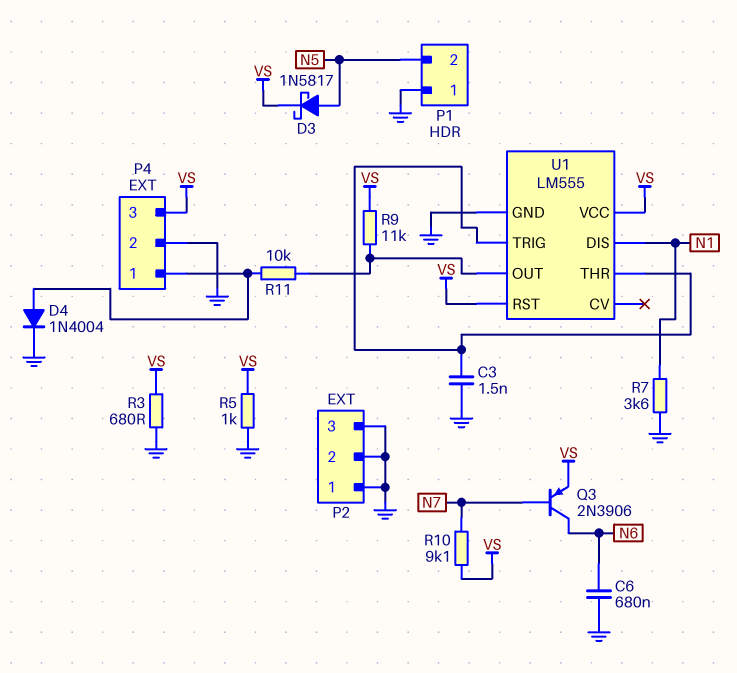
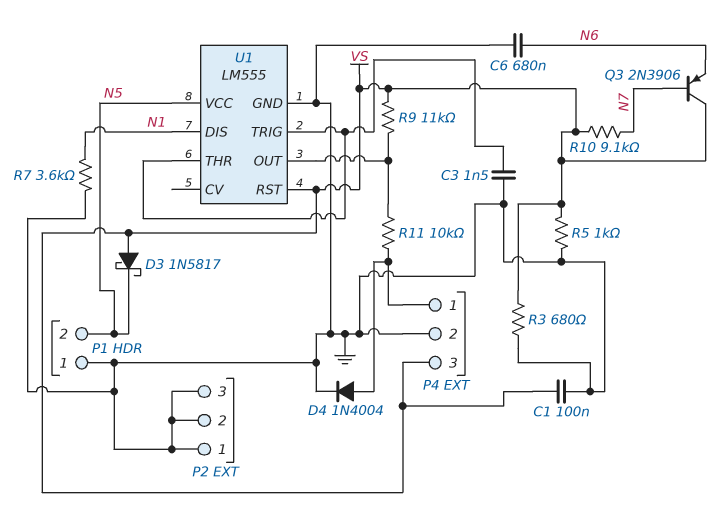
C1: none -> 100nF (GND, VS)
D3: schottky 1N5817 (A N5, K VS) -> schottky 1N5817 (A VS, K N5)
Q3: PNP 2N3906 (B N7, C N6, E VS) -> PNP 2N3906 (B N7, C VS, E N6)
U1 pin VCC: VS -> N5

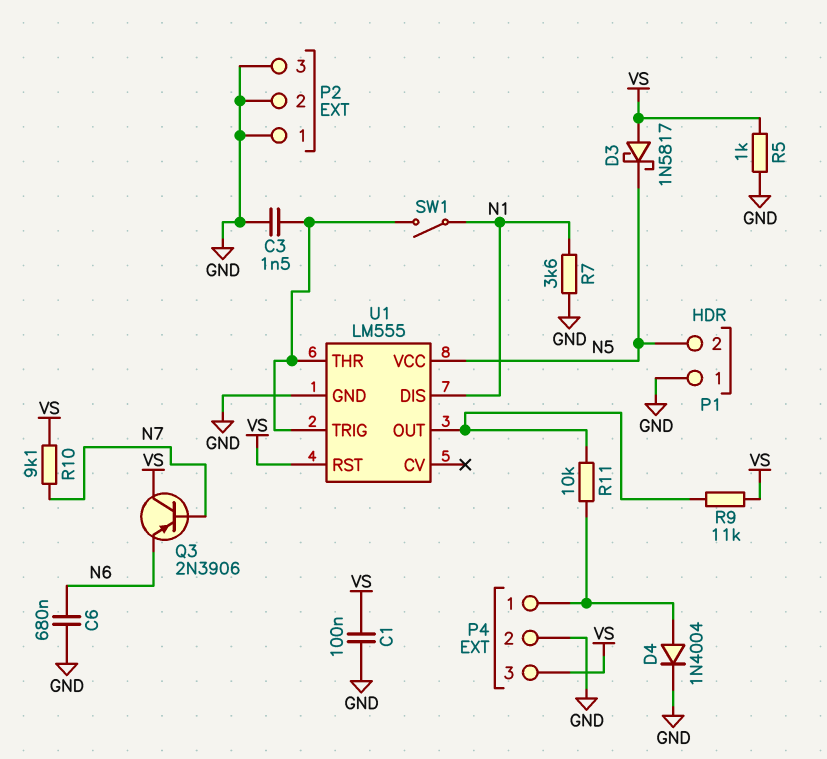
R3: 680 (GND, VS) -> none
SW1: none -> switch (N1, U1/THR)

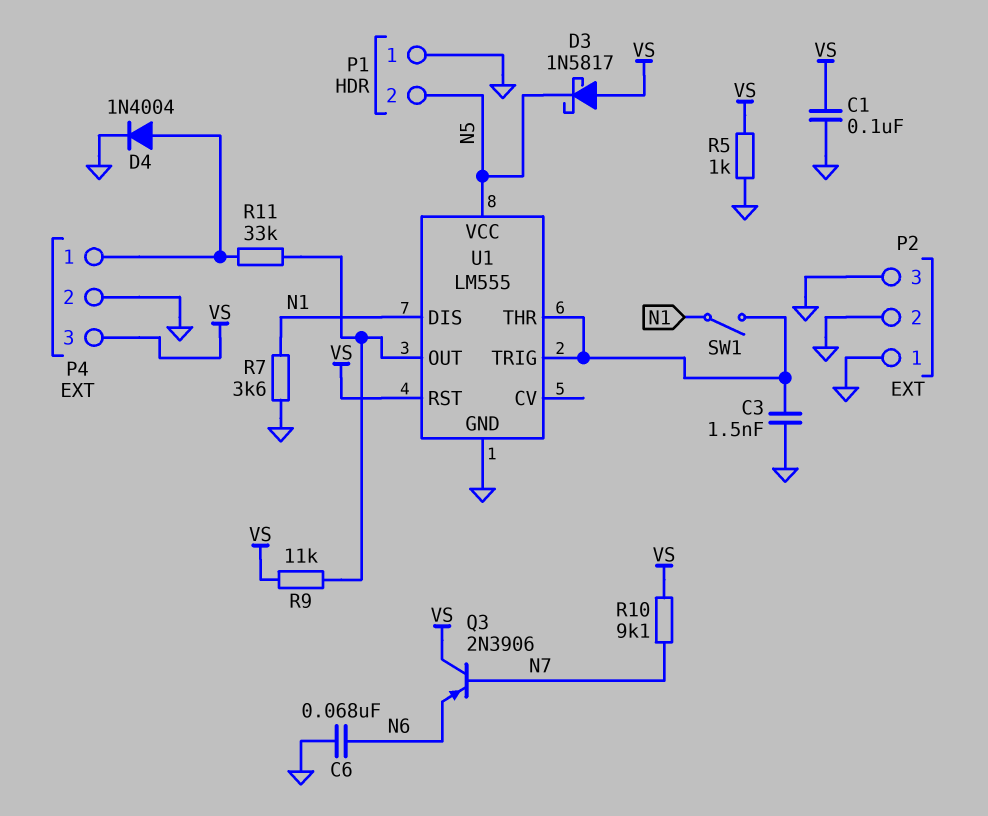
C6: 680nF (GND, N6) -> 68nF (GND, N6)
R11: 10k (P4/1, U1/OUT) -> 33k (P4/1, U1/OUT)

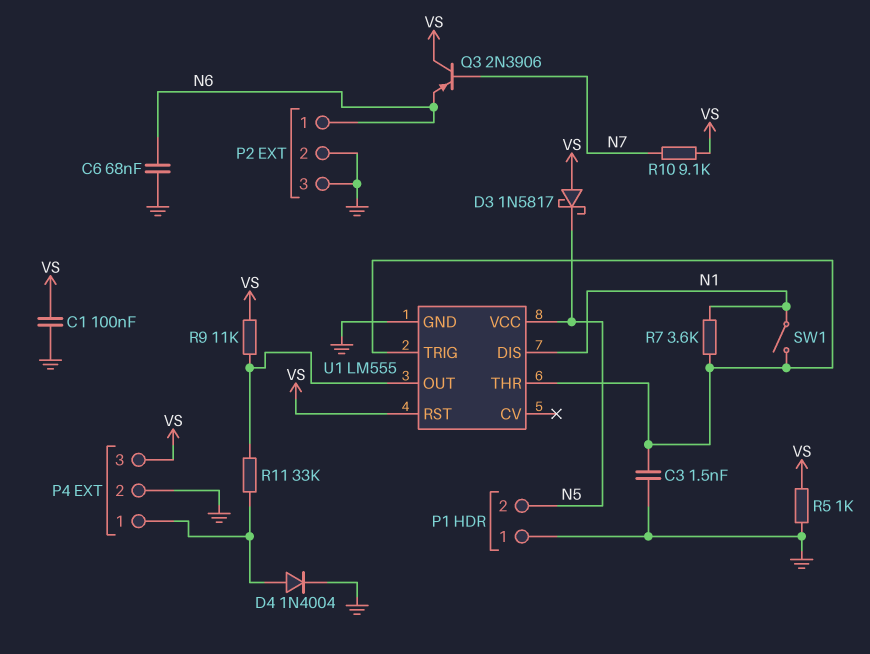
P2 pin 1: GND -> N6
R7: 3.6k (GND, N1) -> 3.6k (N1, U1/THR)

